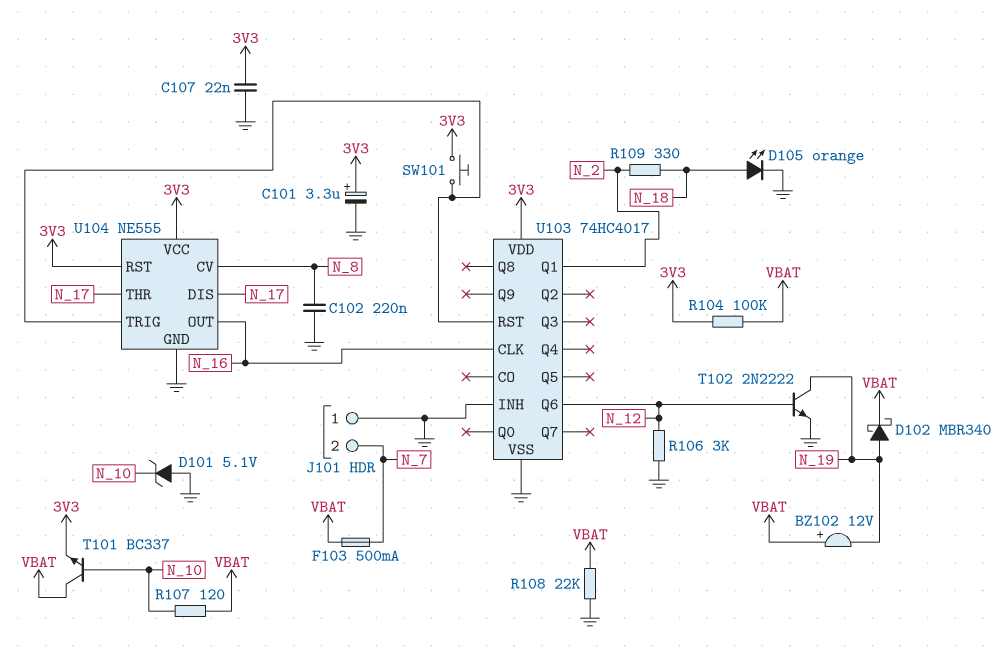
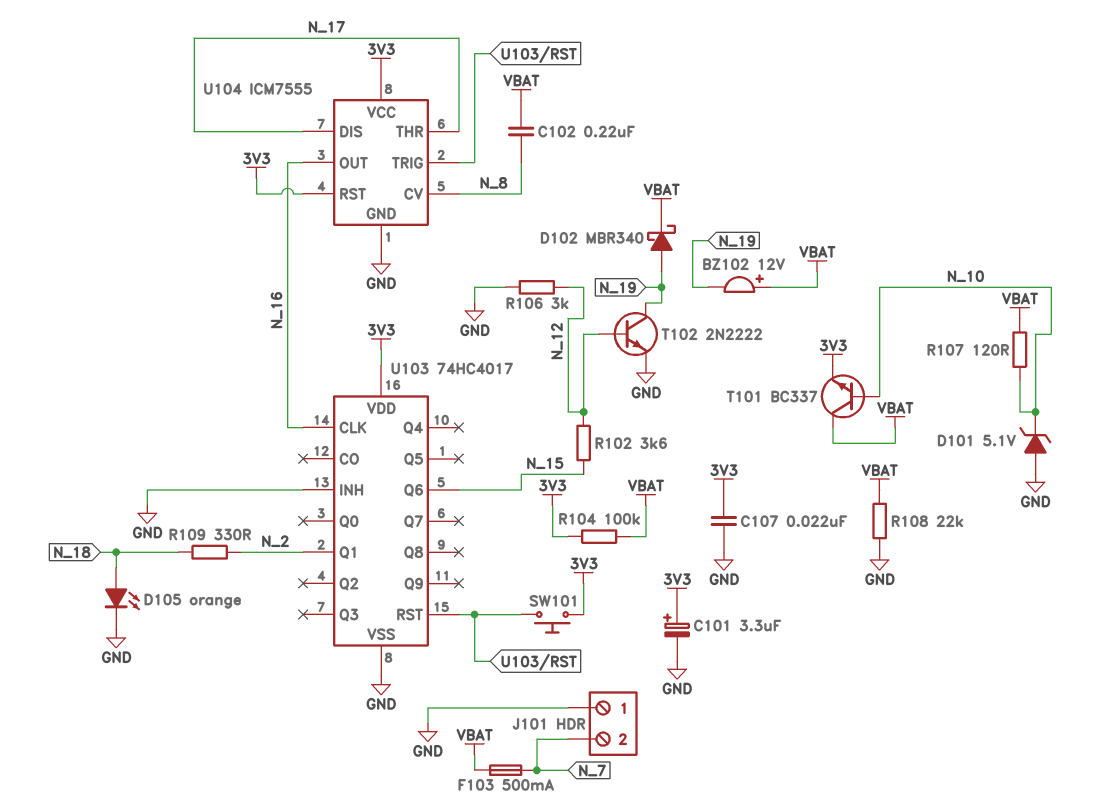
C102: 220nF (GND, N_8) -> 220nF (N_8, VBAT)
R102: none -> 3.6k (N_12, N_15)
U103 pin Q6: N_12 -> N_15
U104: NE555 -> ICM7555

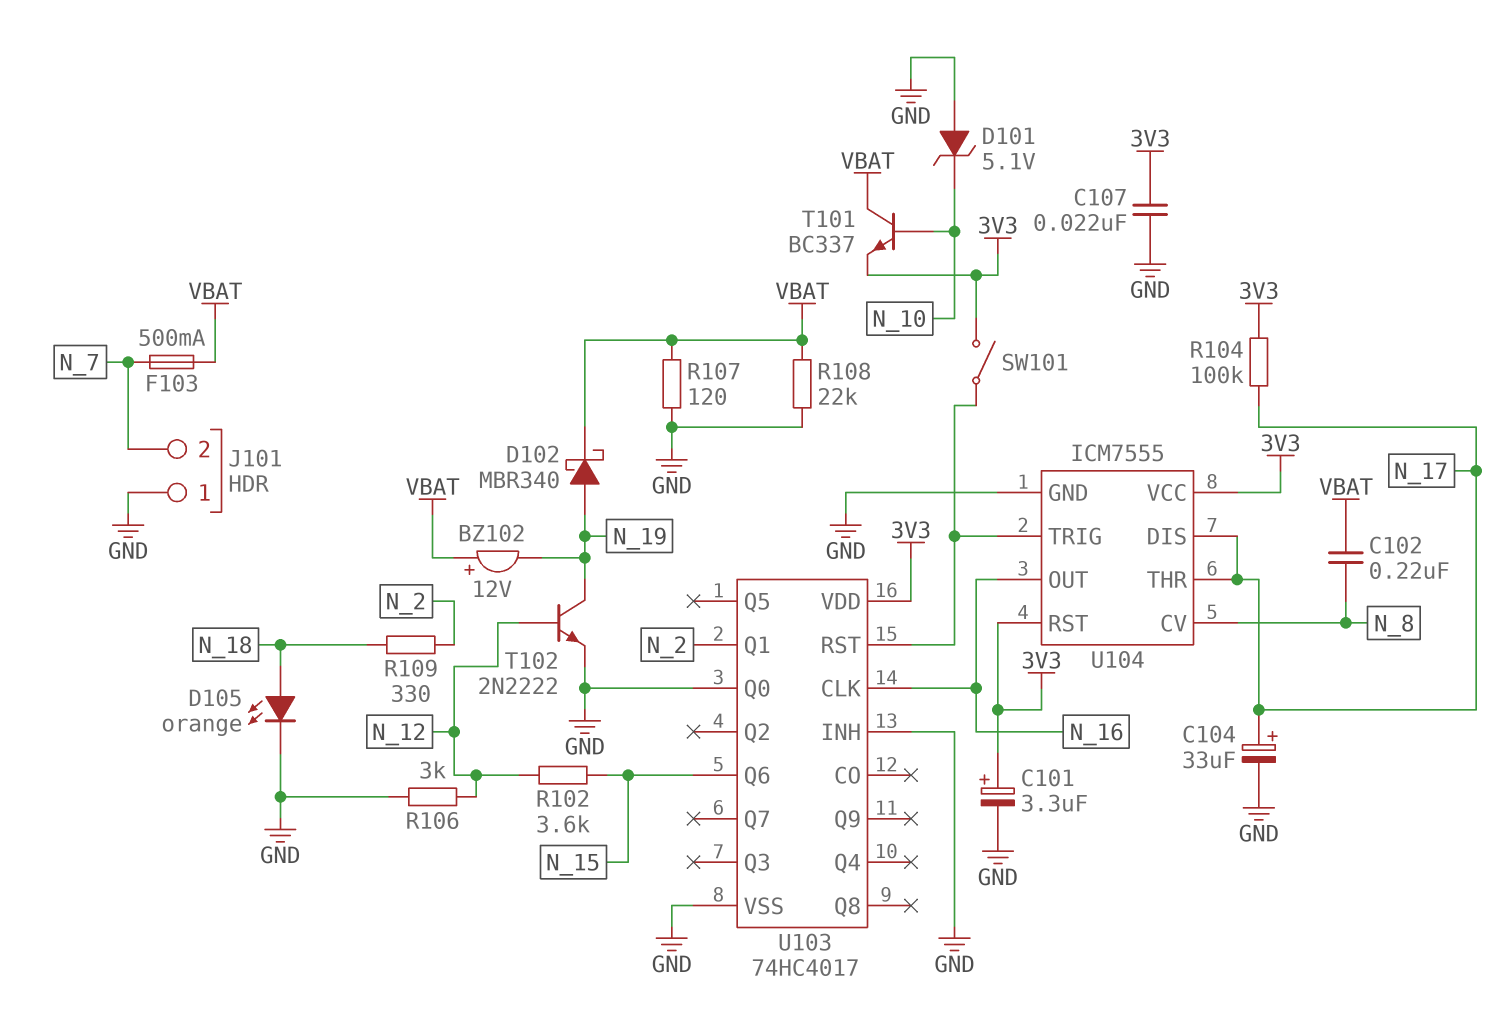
C104: none -> 33uF (plus N_17, minus GND)
R104: 100k (3V3, VBAT) -> 100k (3V3, N_17)
R107: 120 (N_10, VBAT) -> 120 (GND, VBAT)
SW101: button (3V3, U103/RST) -> switch (3V3, U103/RST)
U103 pin Q0: none -> GND

